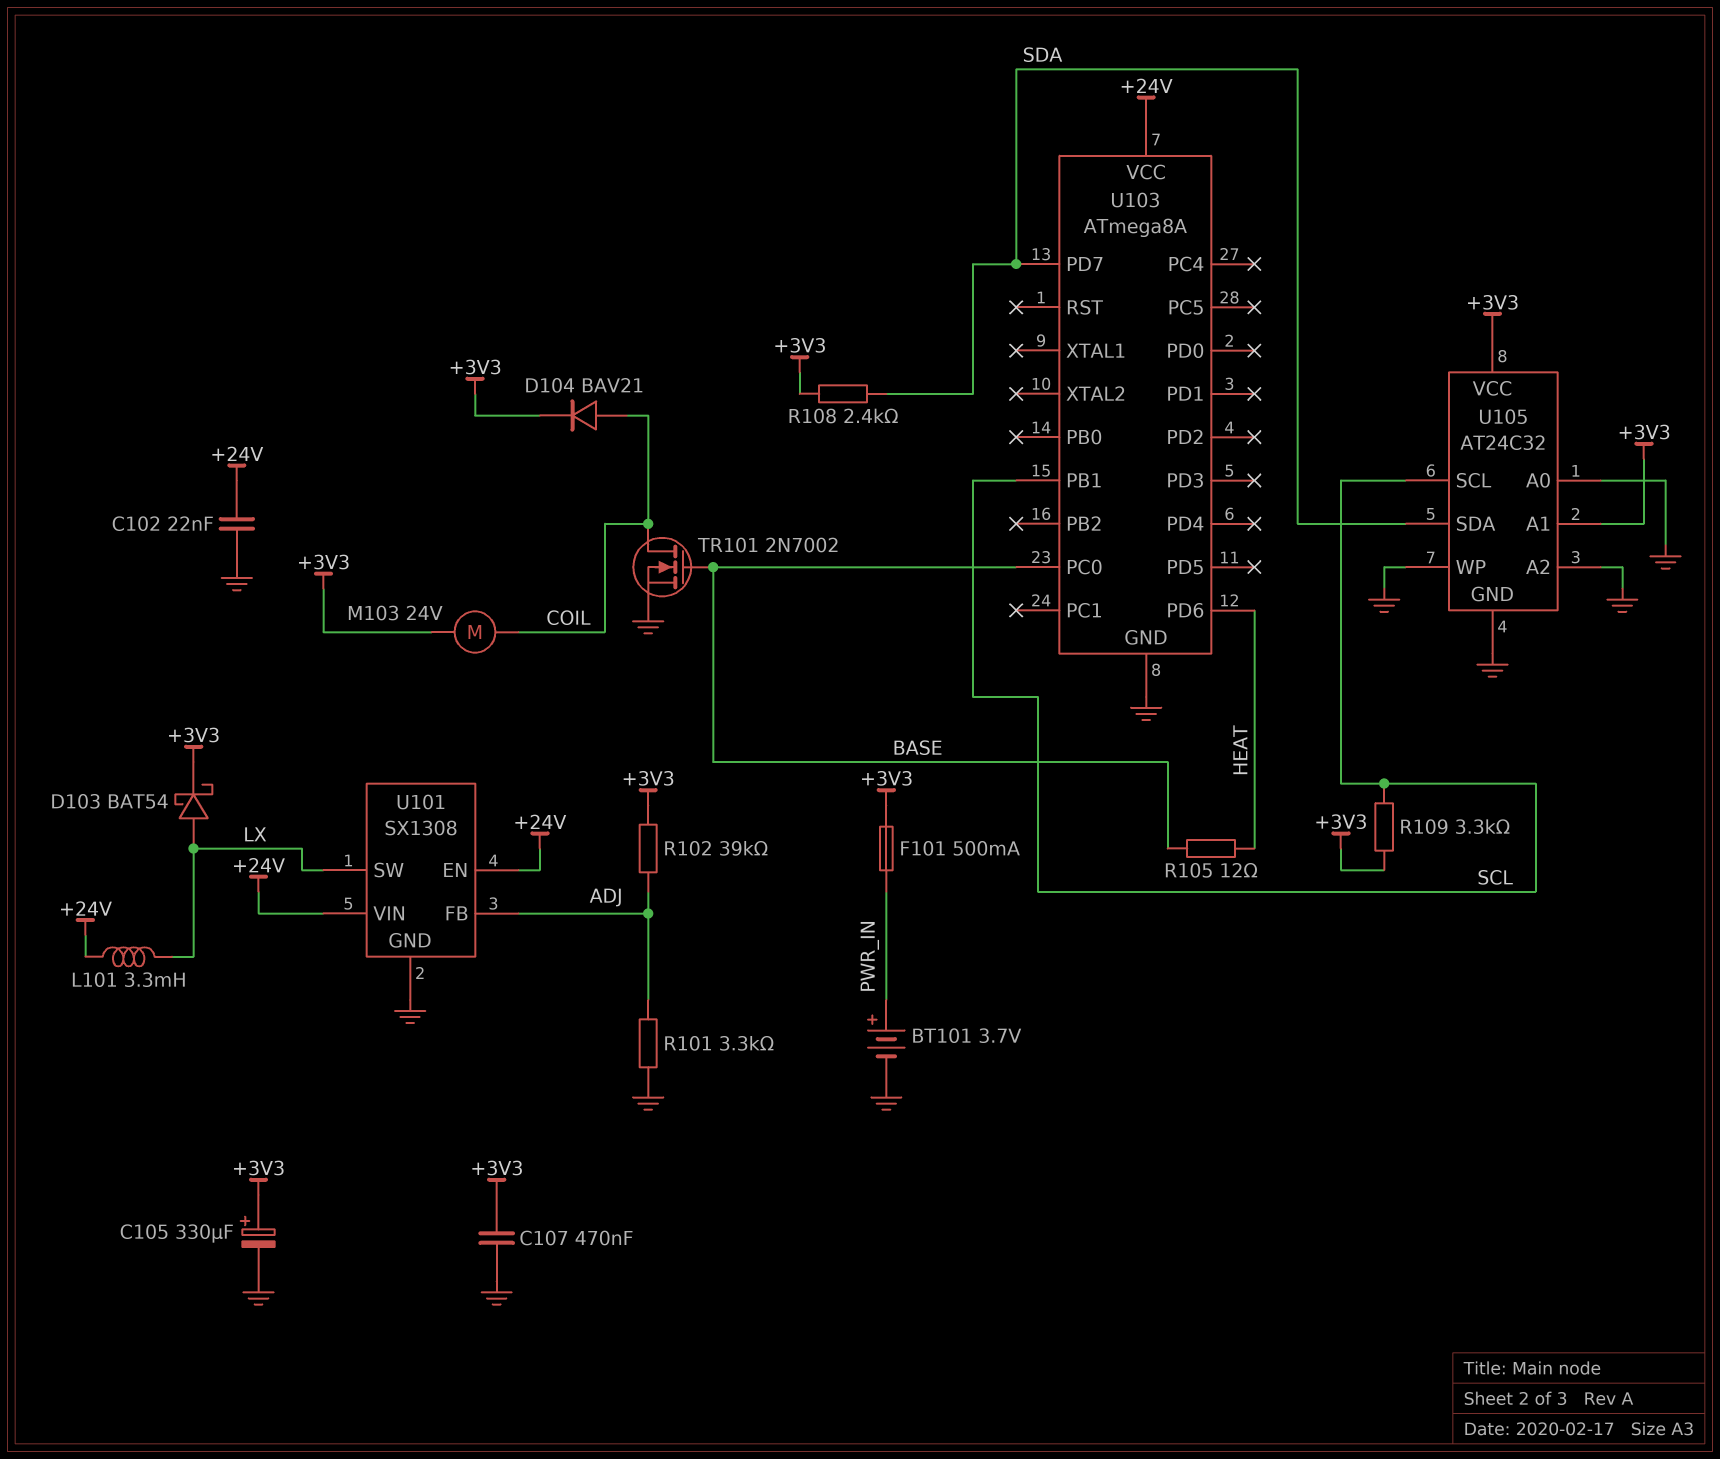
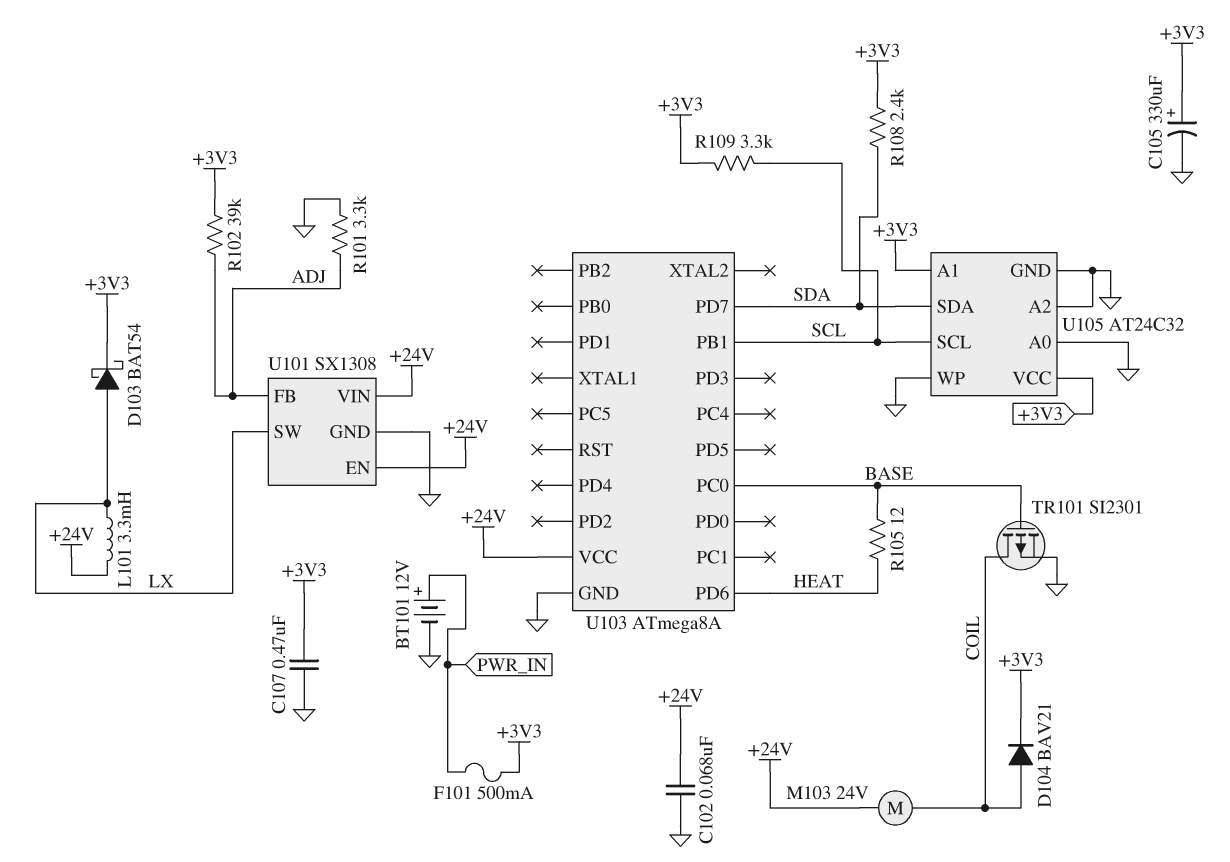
BT101: 3.7V (plus PWR_IN, minus GND) -> 12V (plus PWR_IN, minus GND)
C102: 22nF (+24V, GND) -> 68nF (+24V, GND)
M103: motor 24V (+3V3, COIL) -> motor 24V (+24V, COIL)
TR101: NMOS 2N7002 (G BASE, D COIL, S GND) -> PMOS SI2301 (G BASE, D COIL, S GND)

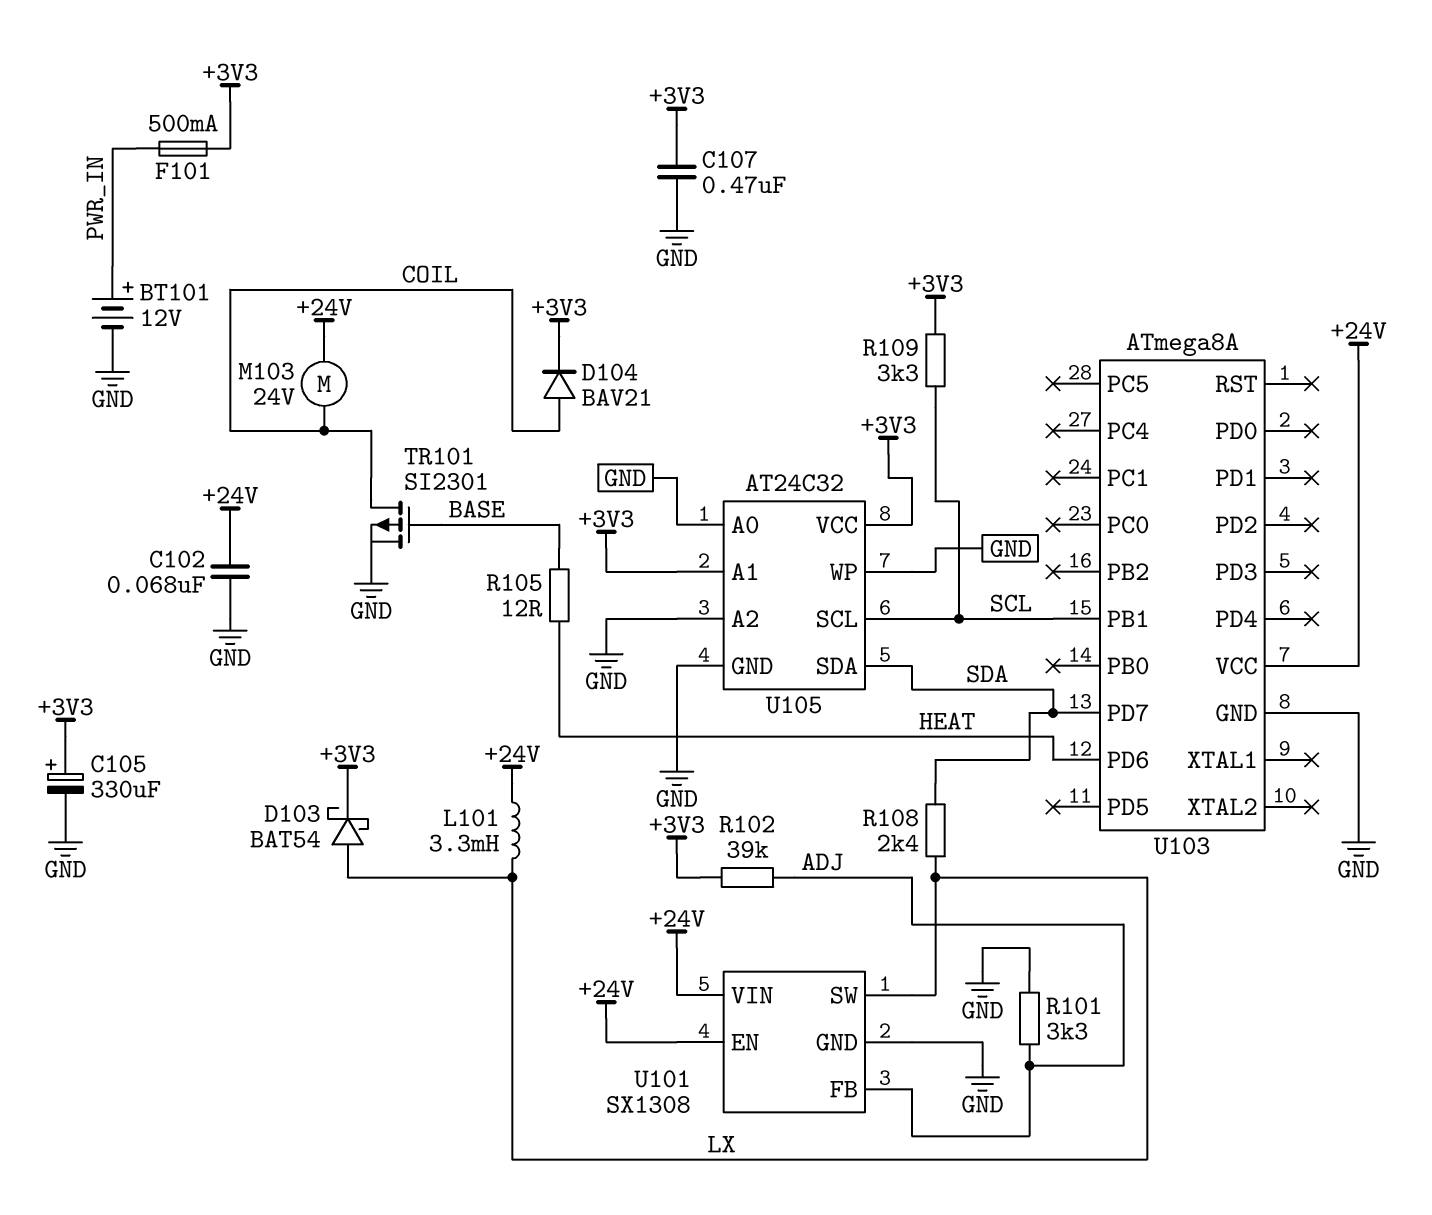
R108: 2.4k (+3V3, SDA) -> 2.4k (LX, SDA)
U103 pin PC0: BASE -> none

